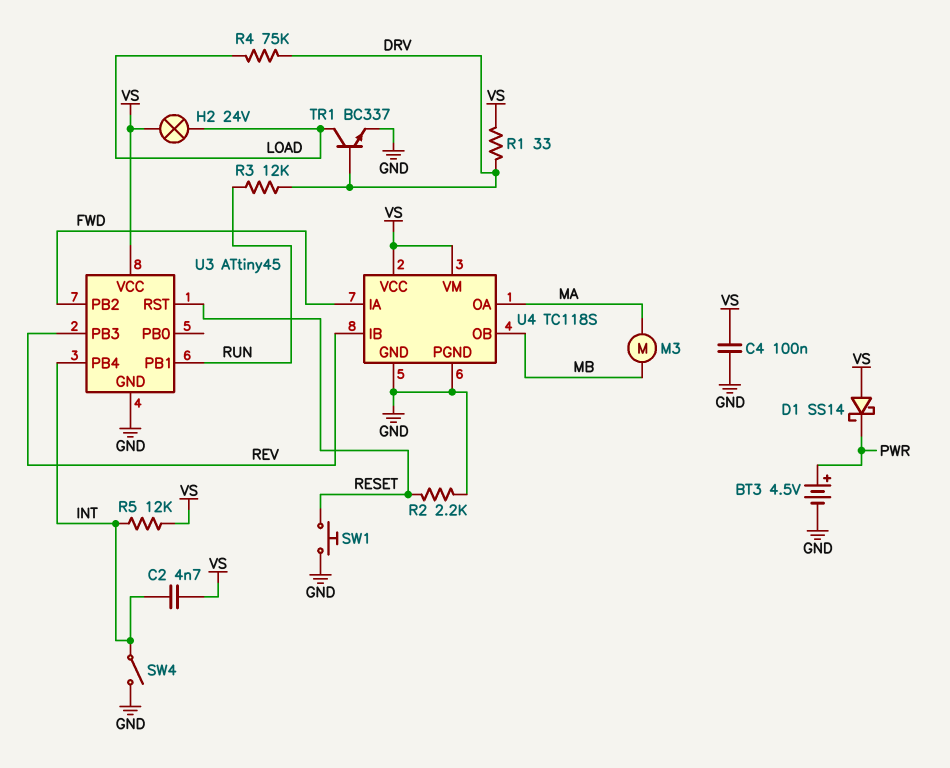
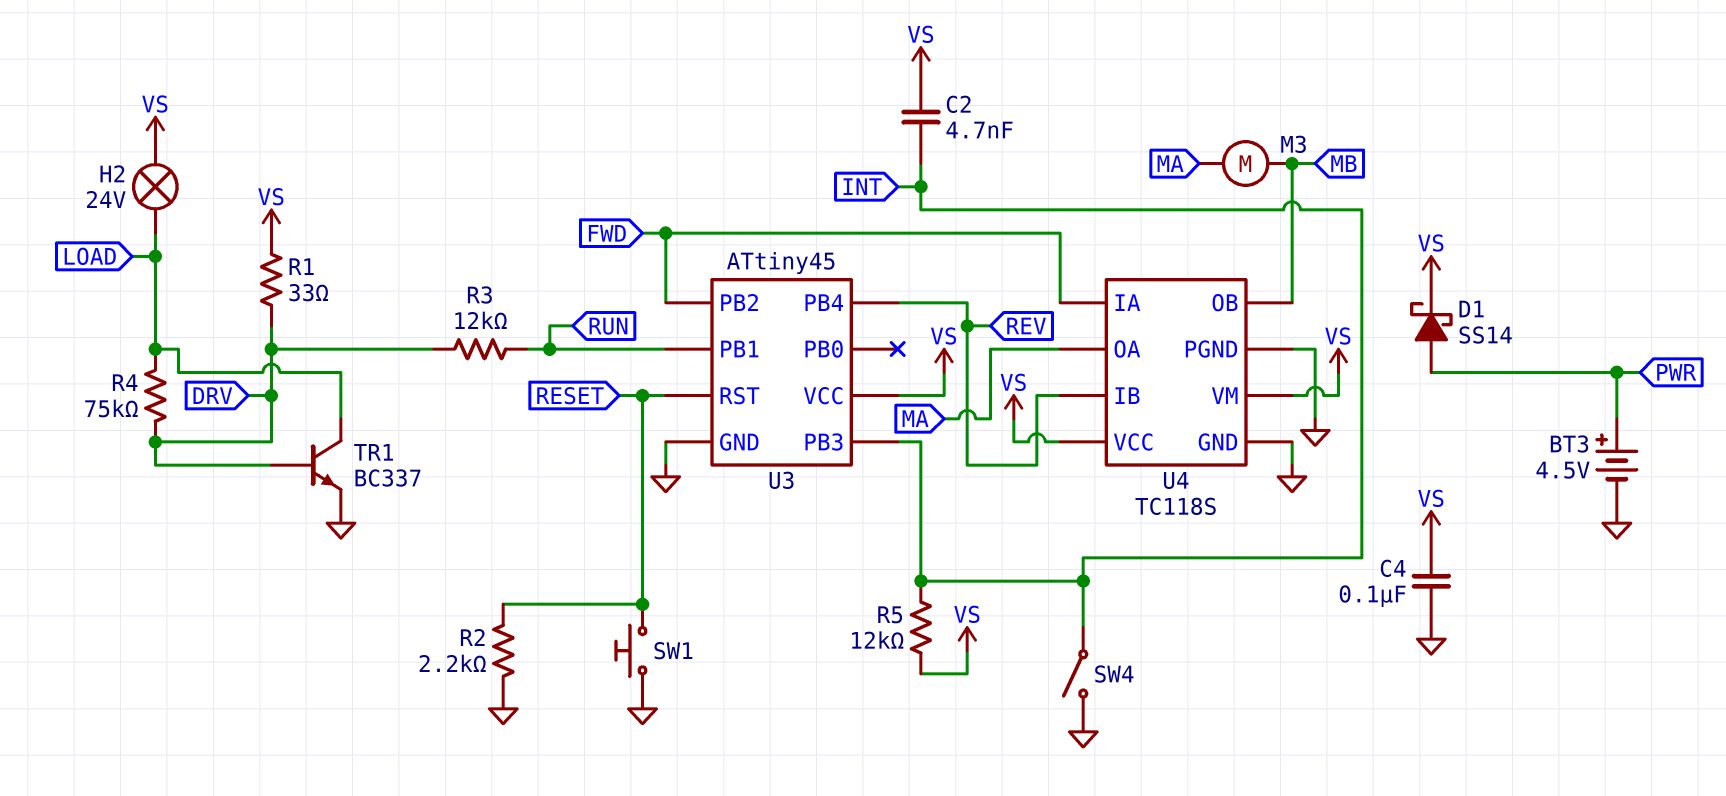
D1: schottky SS14 (A VS, K PWR) -> schottky SS14 (A PWR, K VS)
U3 pin PB3: REV -> INT
U3 pin PB4: INT -> REV

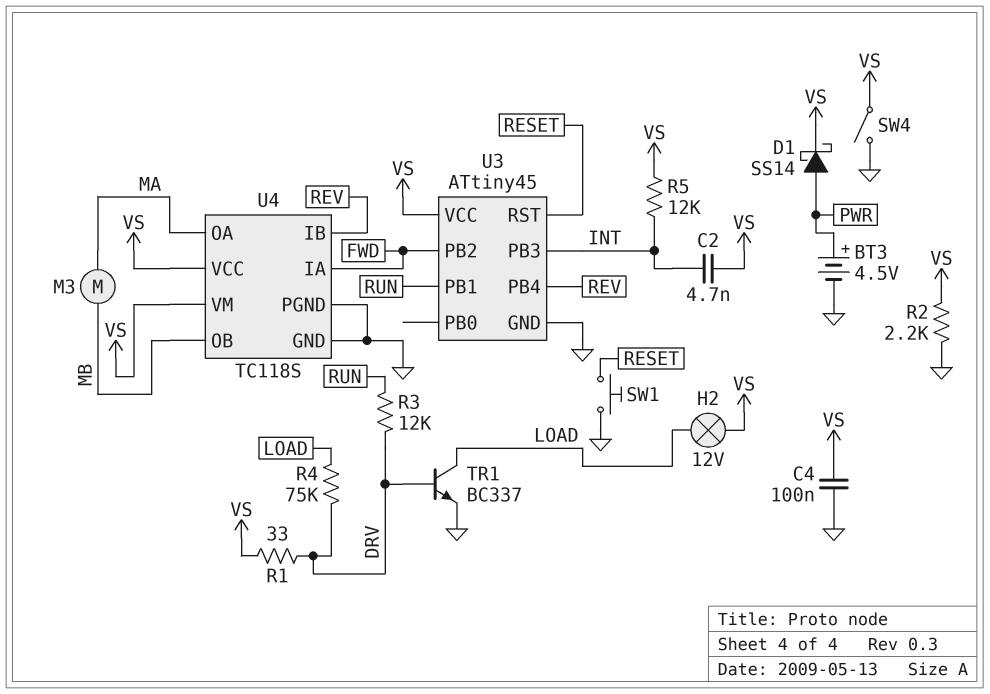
H2: lamp 24V (LOAD, VS) -> lamp 12V (LOAD, VS)
R2: 2.2k (GND, RESET) -> 2.2k (GND, VS)
SW4: switch (GND, INT) -> switch (GND, VS)

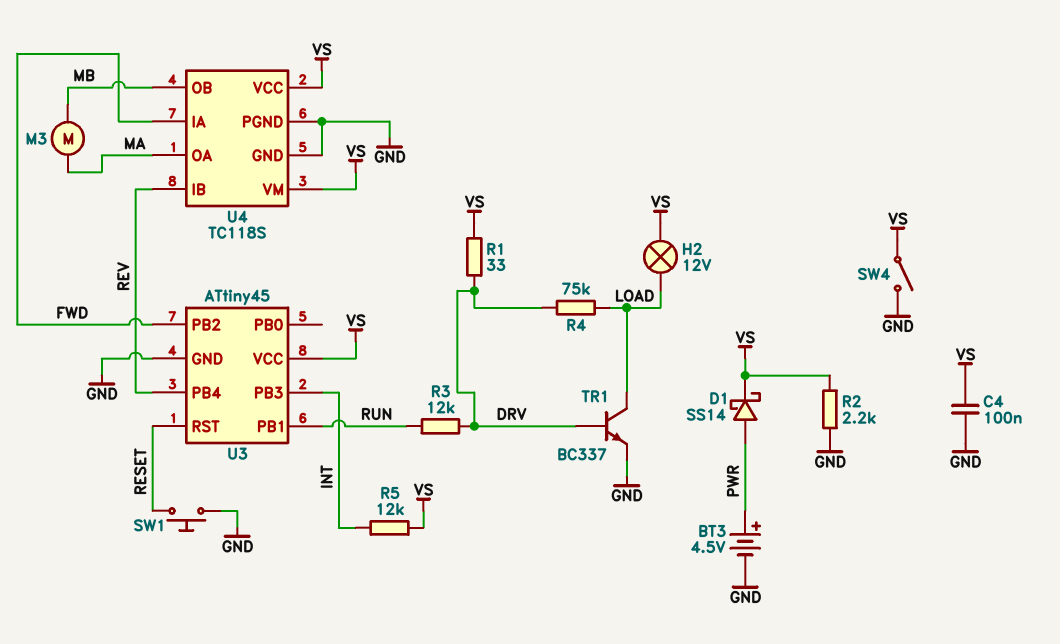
C2: 4.7nF (INT, VS) -> none

